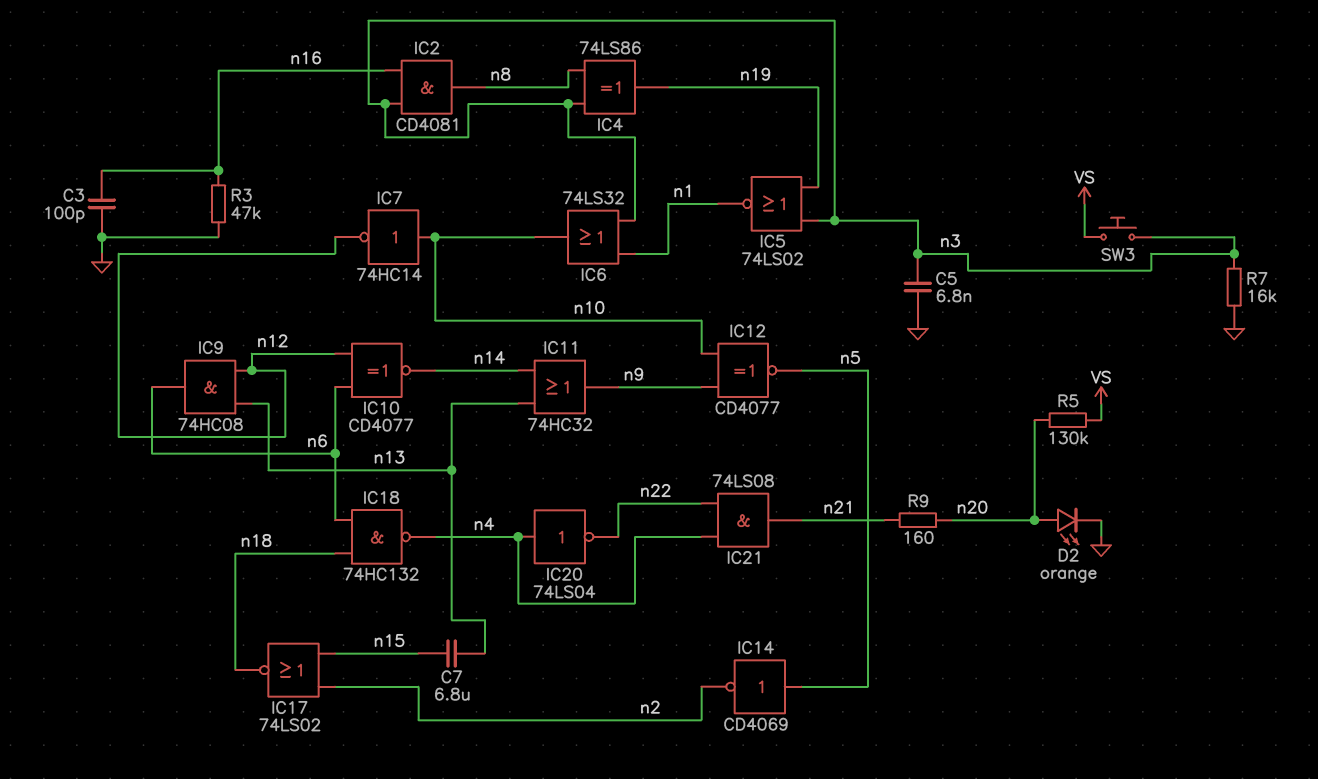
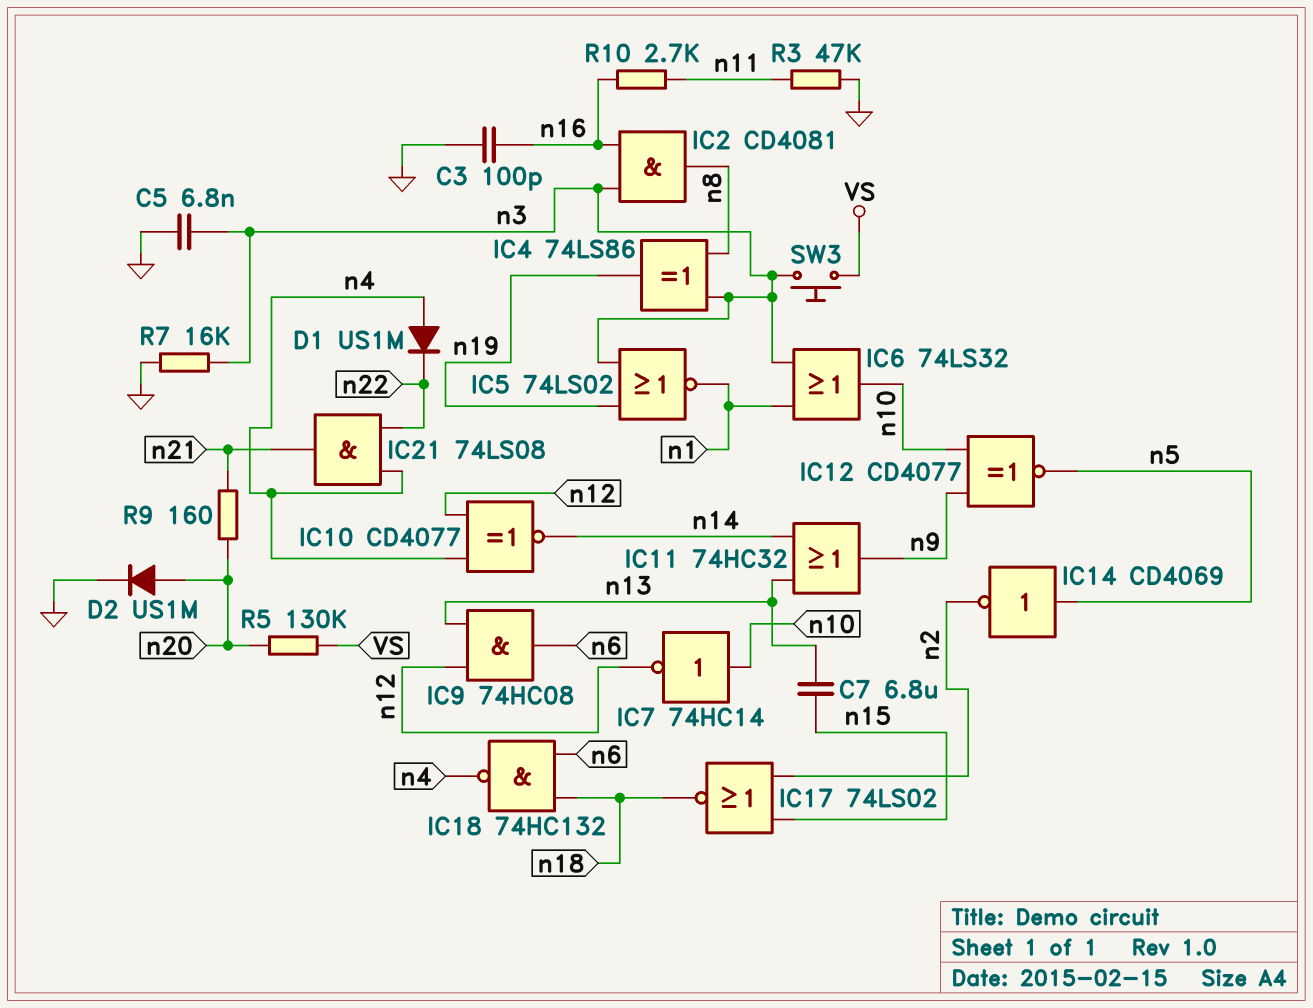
D1: none -> diode US1M (A n4, K n22)
D2: LED orange (A n20, K GND) -> diode US1M (A n20, K GND)
IC10: XNOR CD4077 (in n6, in n12, out n14) -> XNOR CD4077 (in n4, in n12, out n14)
IC20: NOT 74LS04 (in n4, out n22) -> none
R3: 47k (GND, n16) -> 47k (GND, n11)
R10: none -> 2.7k (n11, n16)

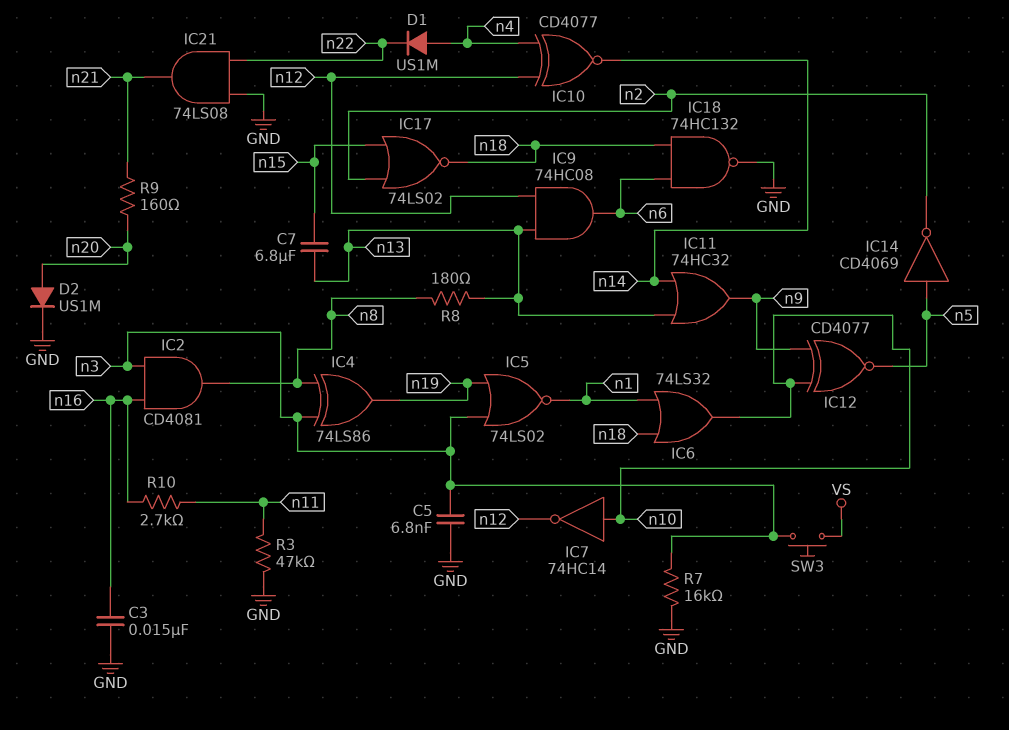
C3: 100pF (GND, n16) -> 15nF (GND, n16)
IC6: OR 74LS32 (in n1, in n3, out n10) -> OR 74LS32 (in n1, in n18, out n10)
IC18: NAND 74HC132 (in n6, in n18, out n4) -> NAND 74HC132 (in n6, in n18, out GND)
IC21: AND 74LS08 (in n4, in n22, out n21) -> AND 74LS08 (in GND, in n22, out n21)
R5: 130k (VS, n20) -> none
R8: none -> 180 (n8, n13)

